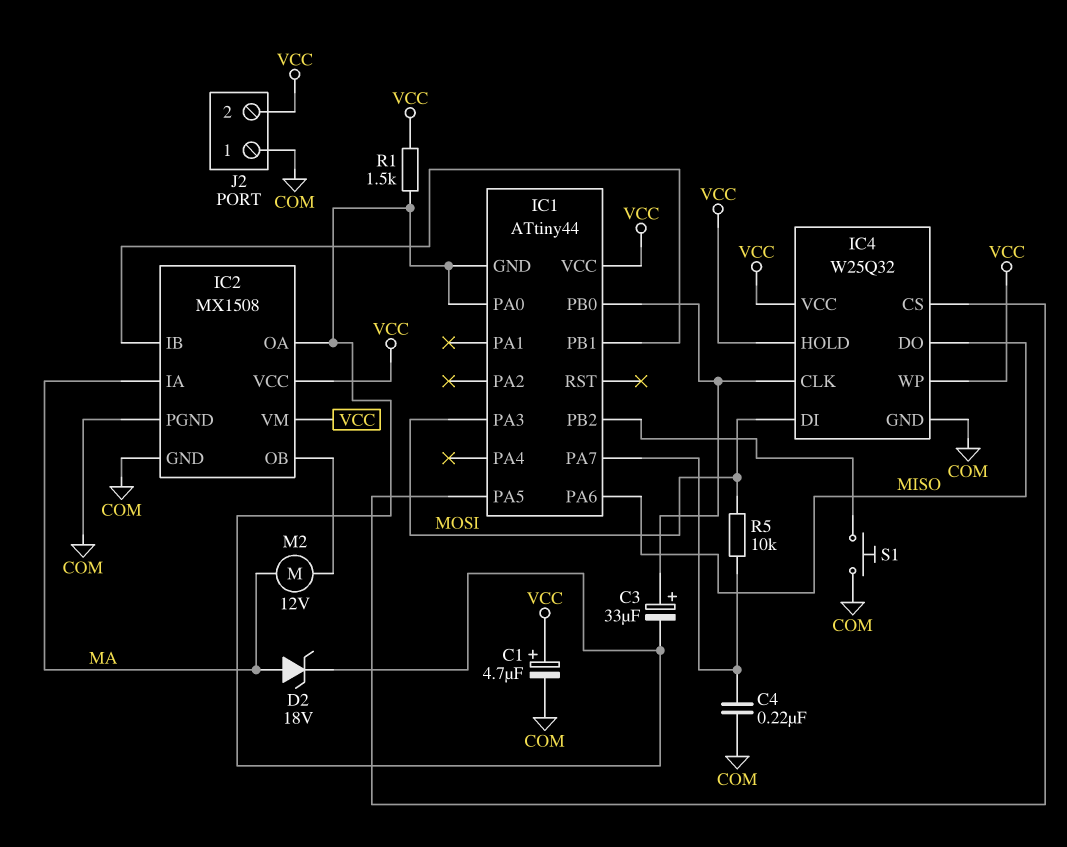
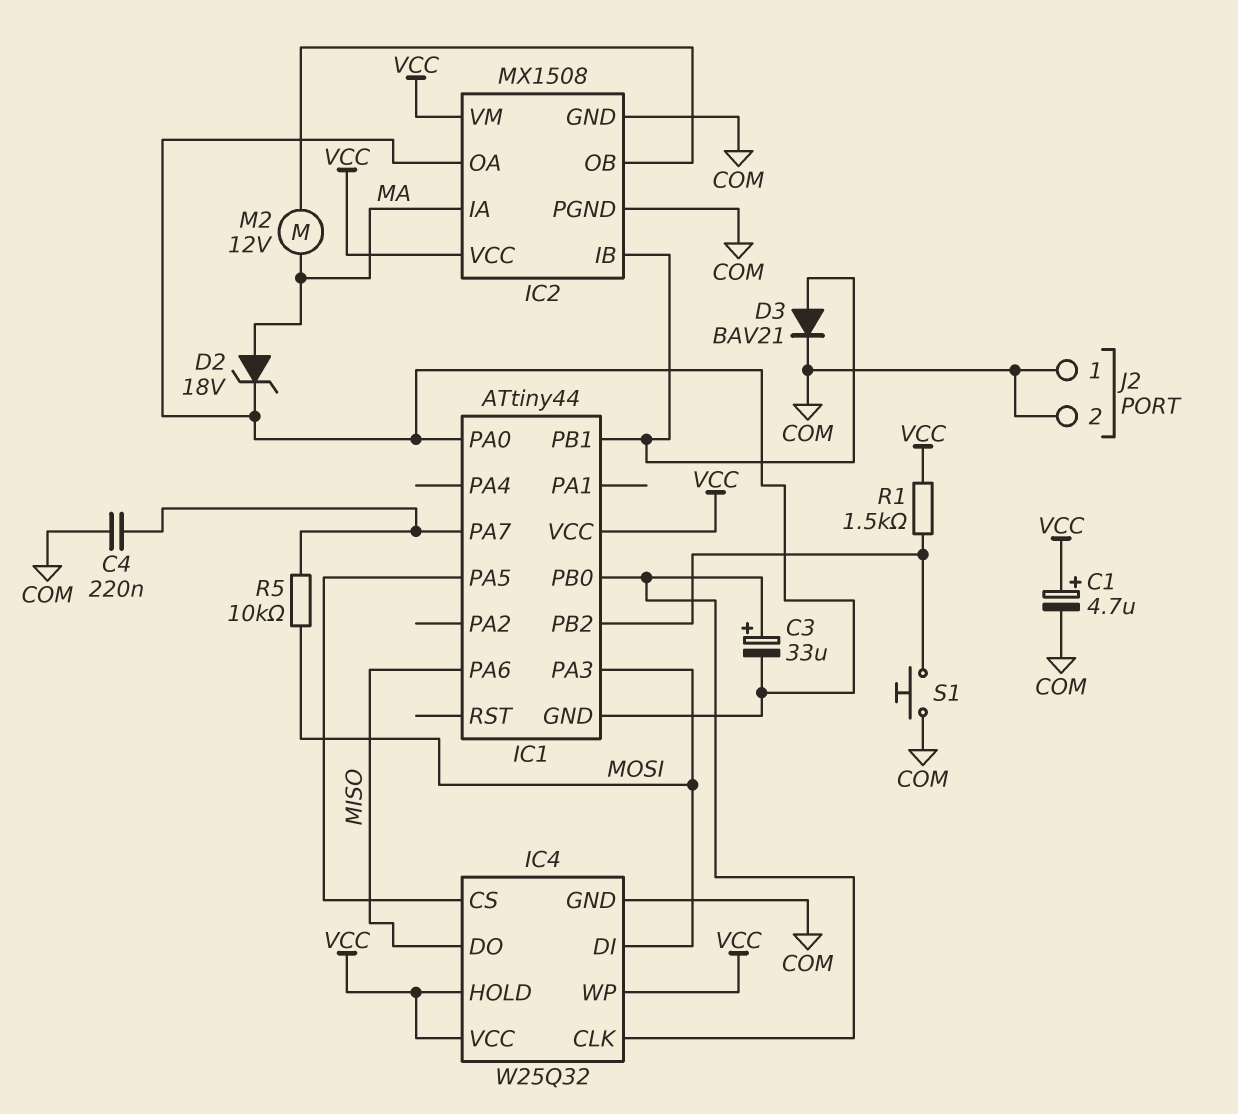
D3: none -> diode BAV21 (A IC1/PB1, K COM)
J2 pin 2: VCC -> COM
R1: 1.5k (IC1/GND, VCC) -> 1.5k (IC1/PB2, VCC)

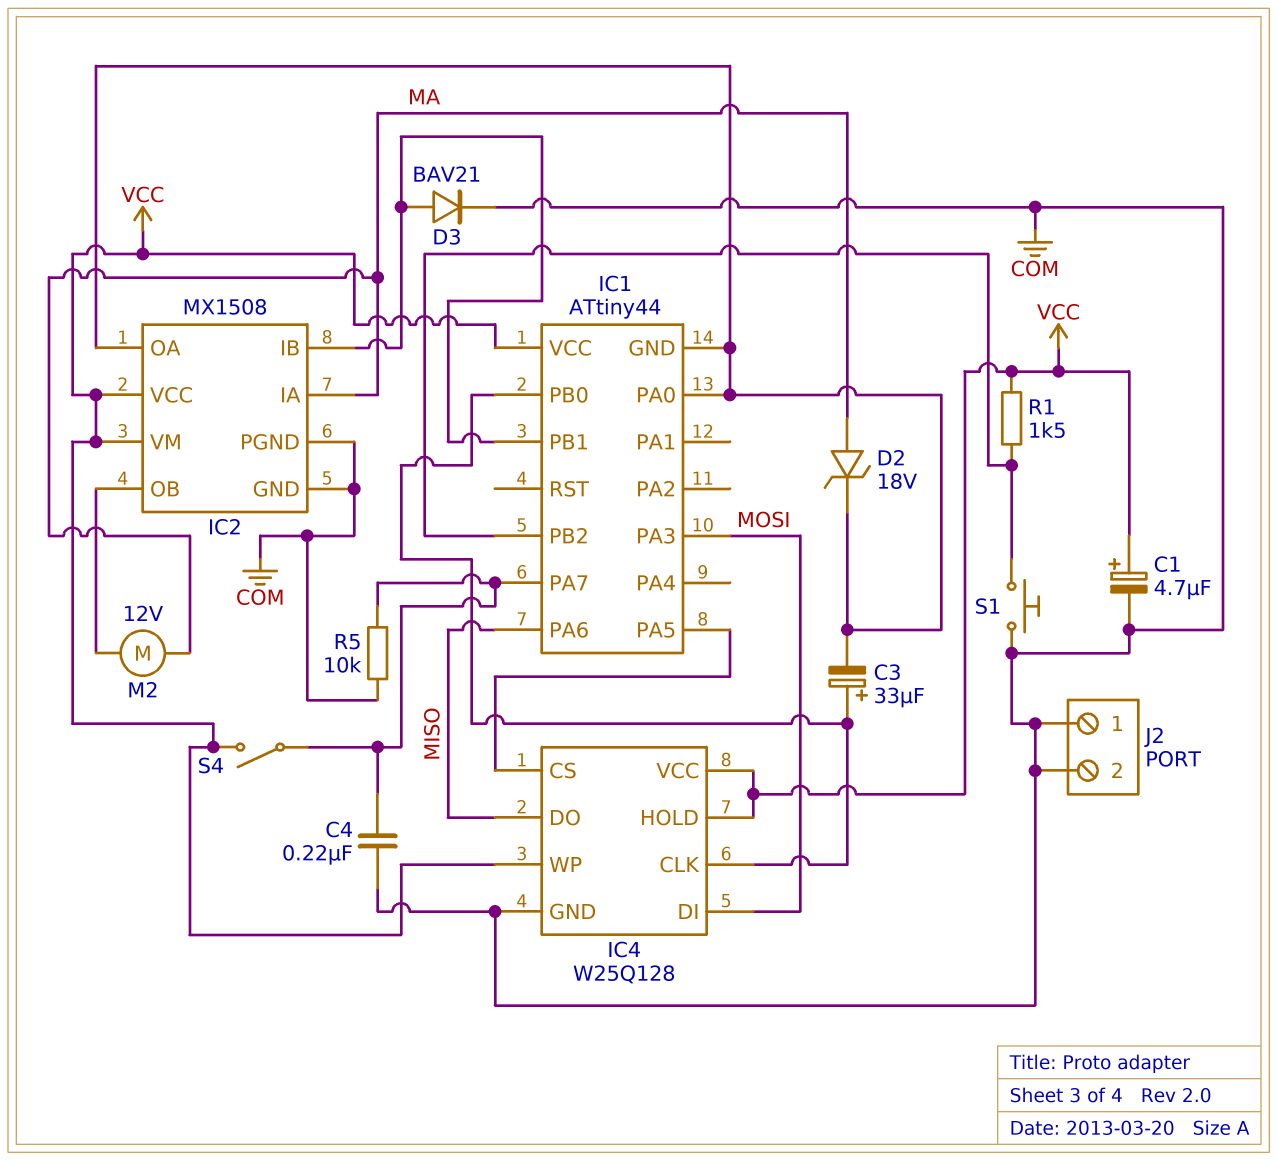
IC4: W25Q32 -> W25Q128
R5: 10k (IC1/PA7, MOSI) -> 10k (COM, IC1/PA7)
S4: none -> switch (IC1/PA7, VCC)

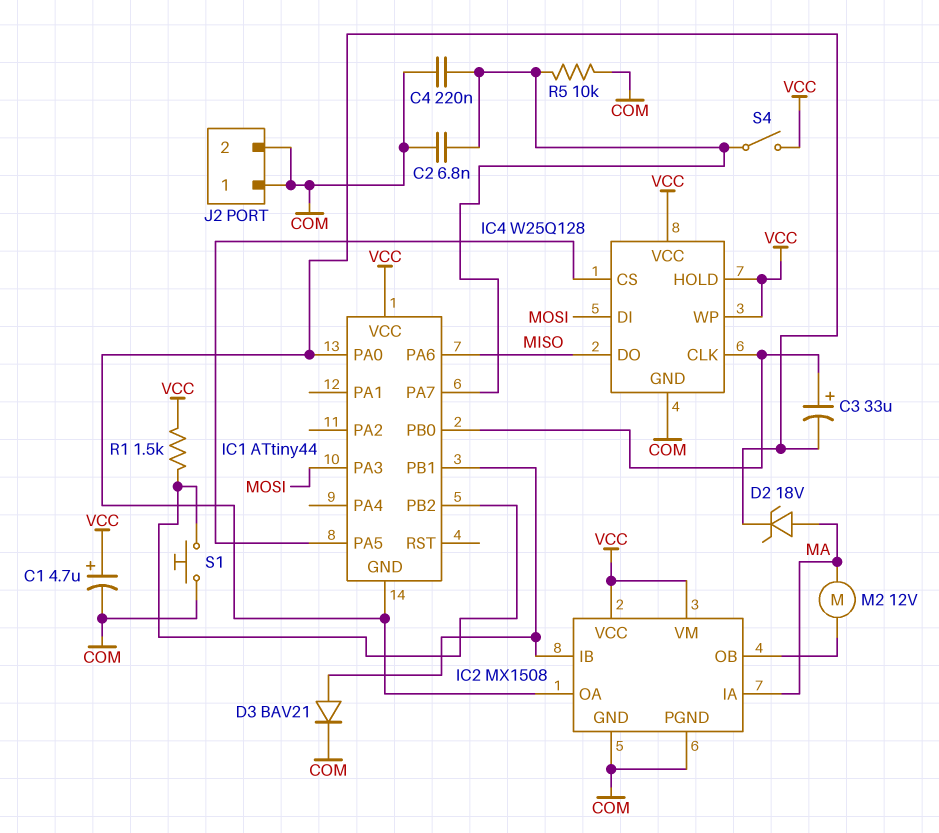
C2: none -> 6.8nF (COM, IC1/PA7)

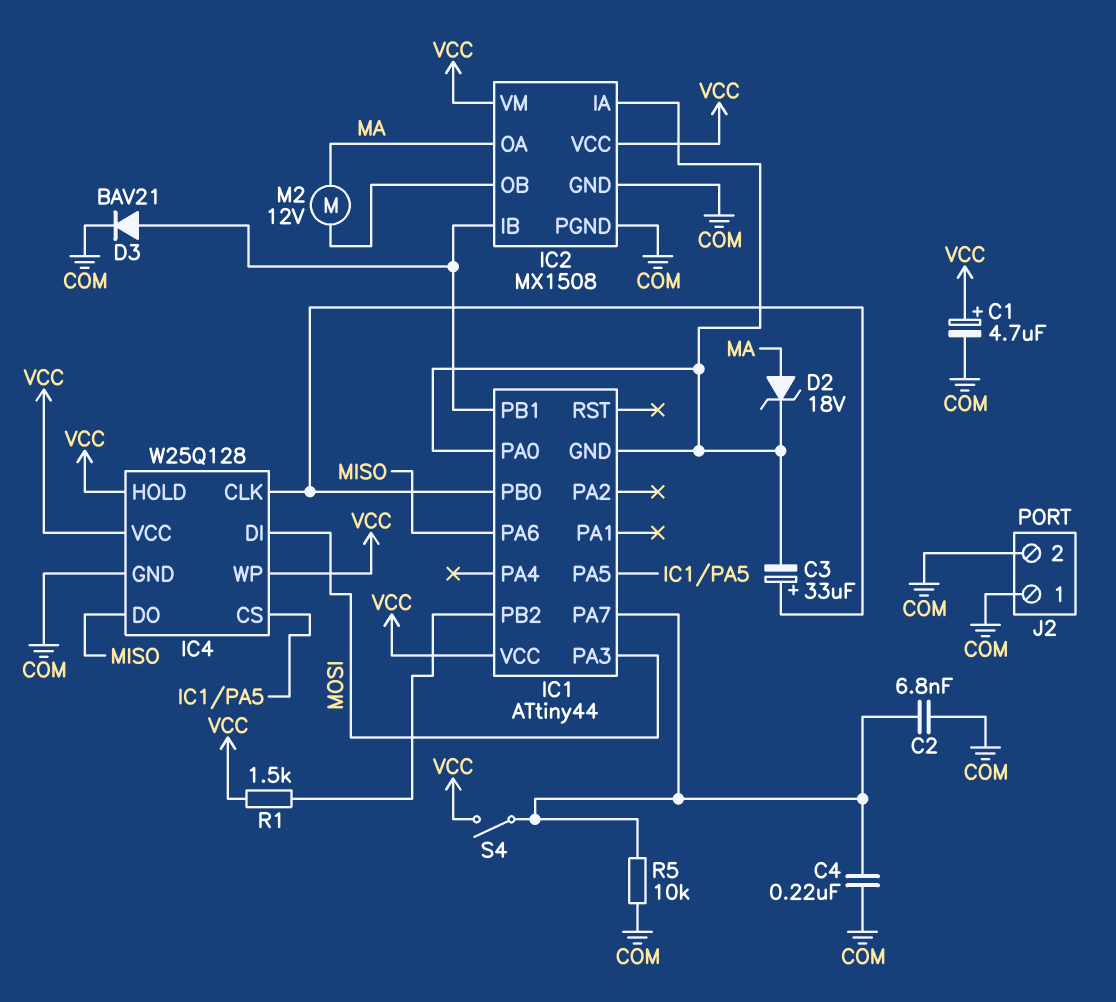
IC2 pin IA: MA -> IC1/GND
IC2 pin OA: IC1/GND -> MA
S1: button (COM, IC1/PB2) -> none

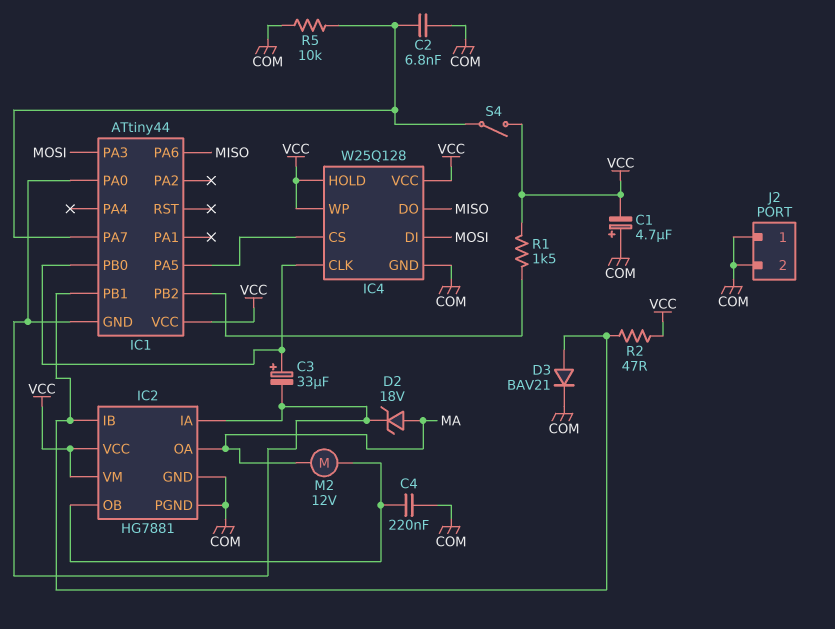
C1: 4.7uF (plus VCC, minus COM) -> 4.7uF (plus COM, minus VCC)
C4: 220nF (COM, IC1/PA7) -> 220nF (COM, IC2/OB)
IC2: MX1508 -> HG7881
R2: none -> 47 (IC1/PB1, VCC)

